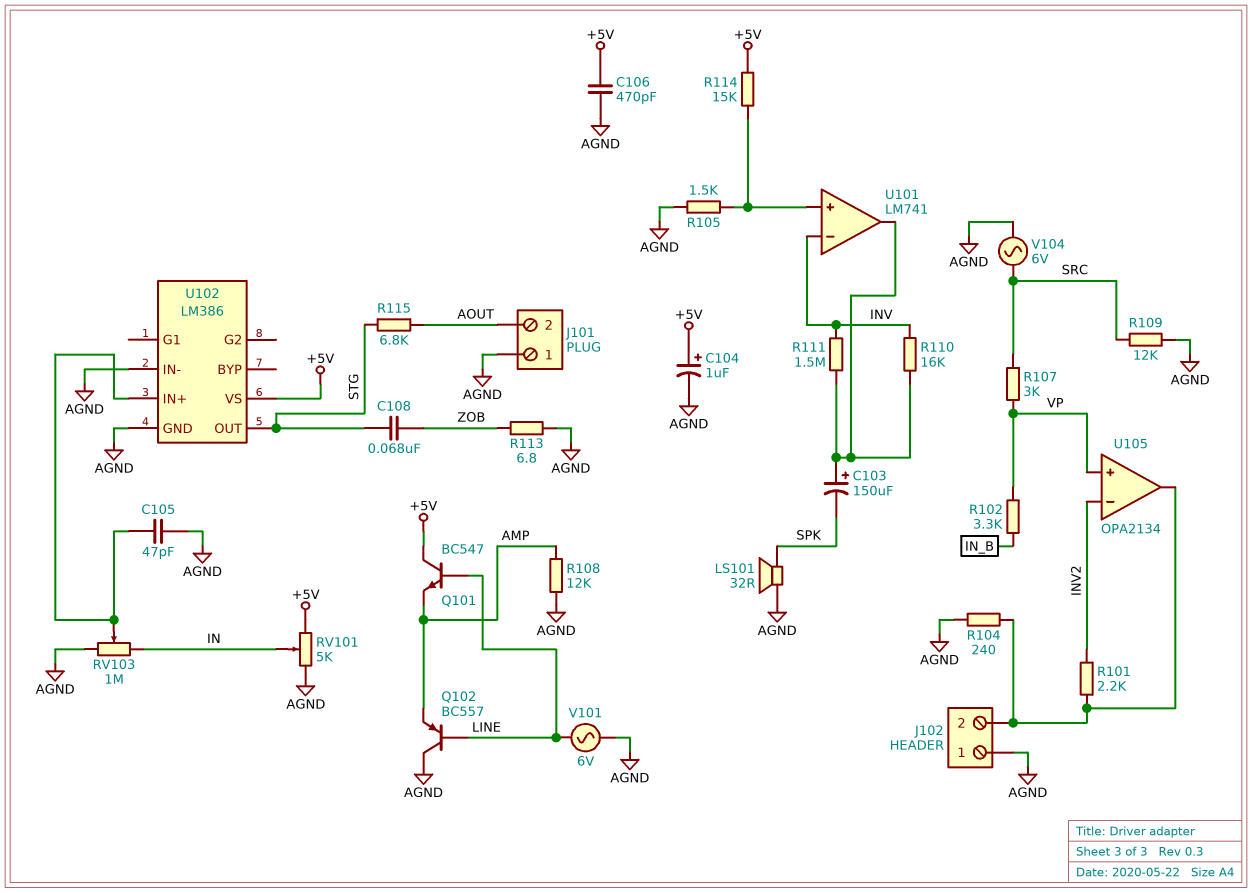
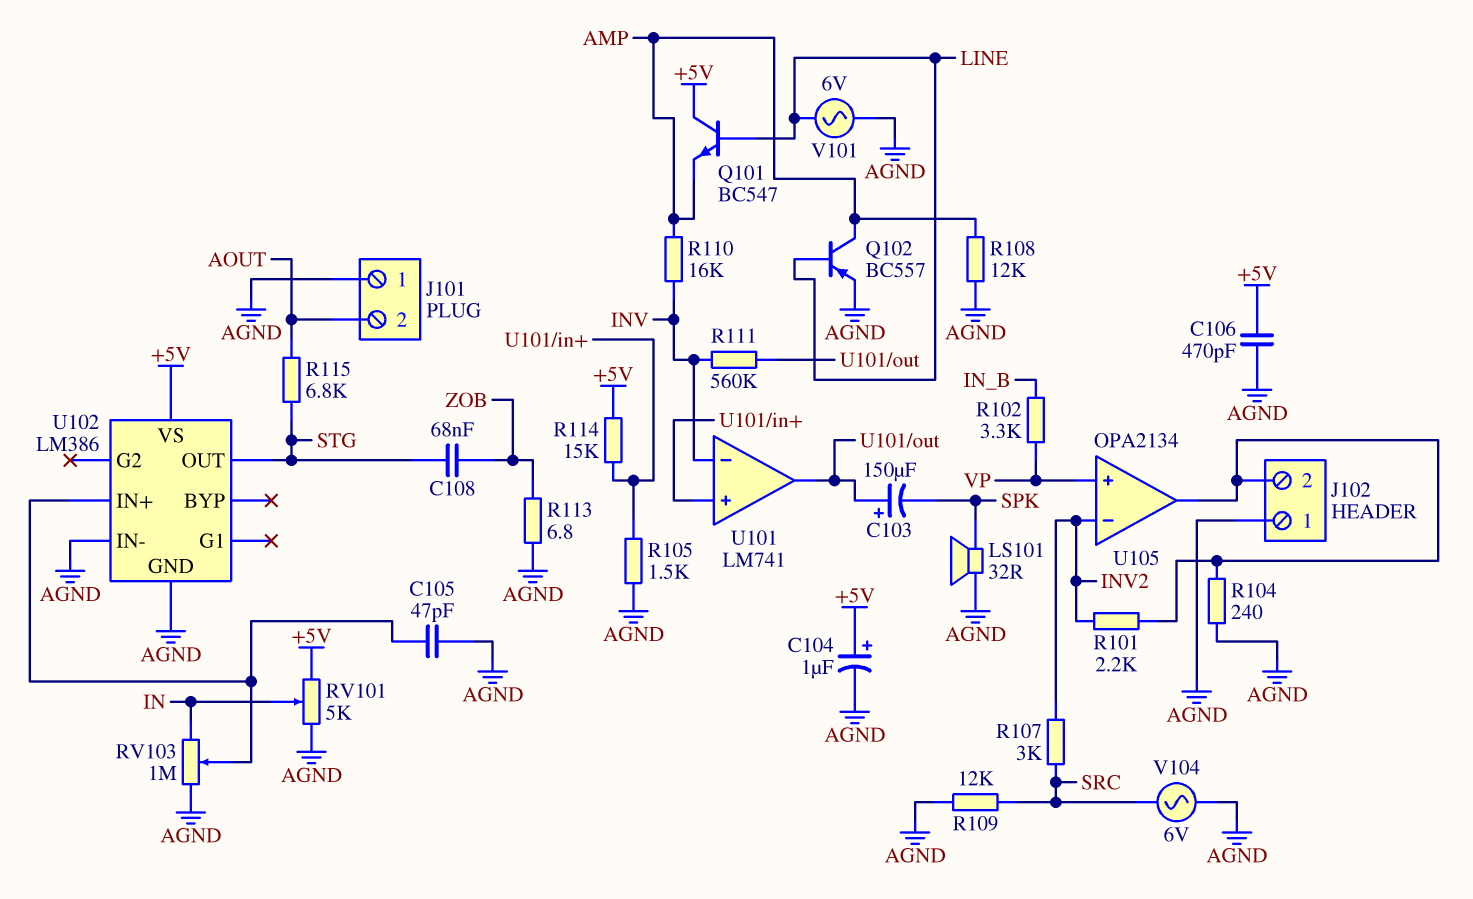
Q102: PNP BC557 (B LINE, C AGND, E AMP) -> PNP BC557 (B LINE, C AMP, E AGND)
R107: 3k (SRC, VP) -> 3k (INV2, SRC)
R110: 16k (INV, U101/out) -> 16k (AMP, INV)
R111: 1.5M (INV, U101/out) -> 560k (INV, U101/out)

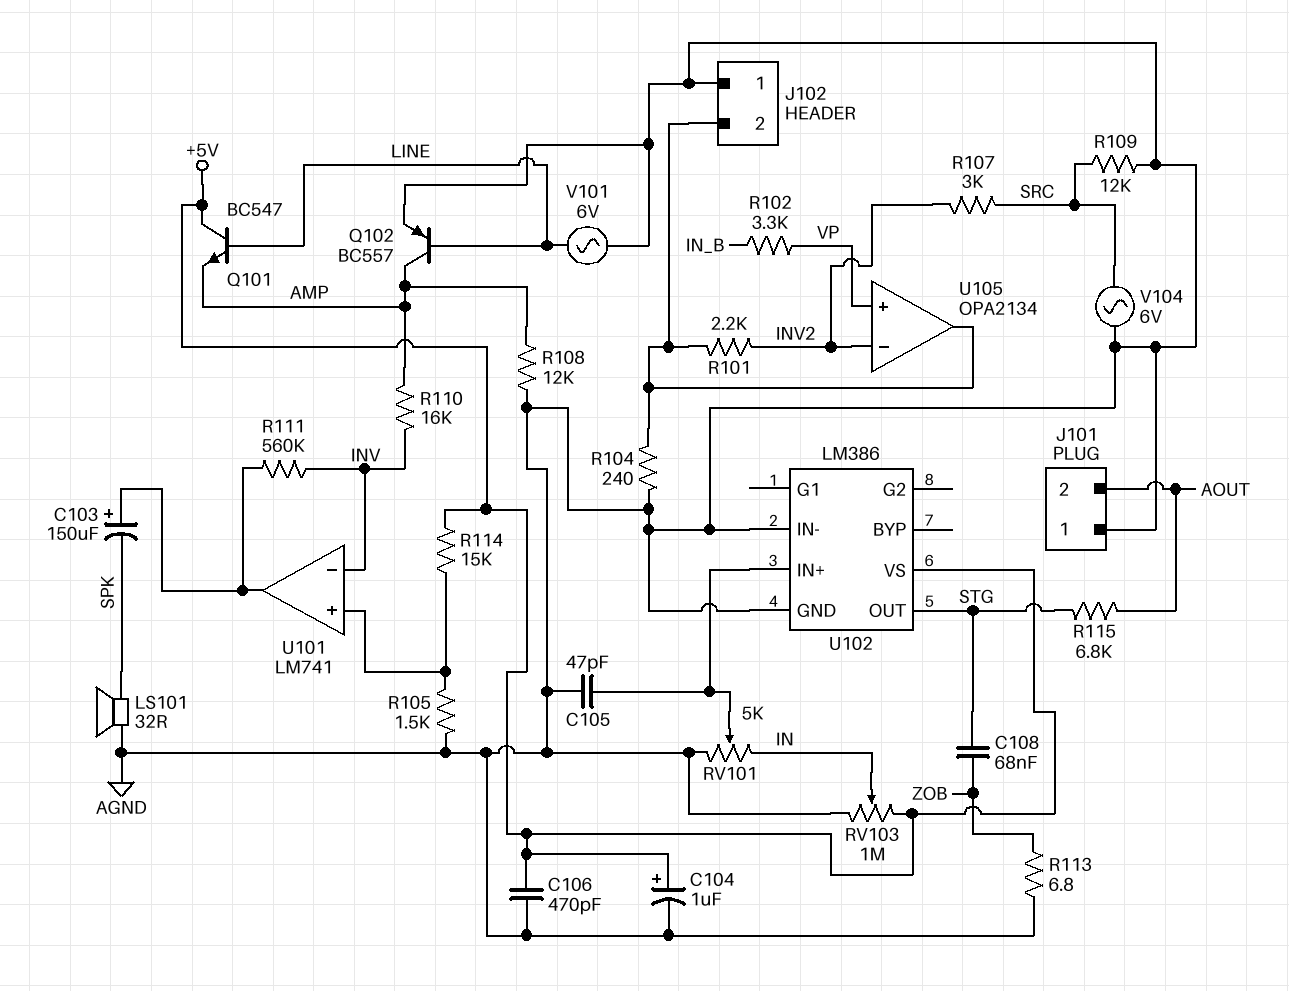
RV101: 5k (+5V, AGND, wiper IN) -> 5k (AGND, IN, wiper U102/IN+)
RV103: 1M (AGND, IN, wiper U102/IN+) -> 1M (+5V, AGND, wiper IN)

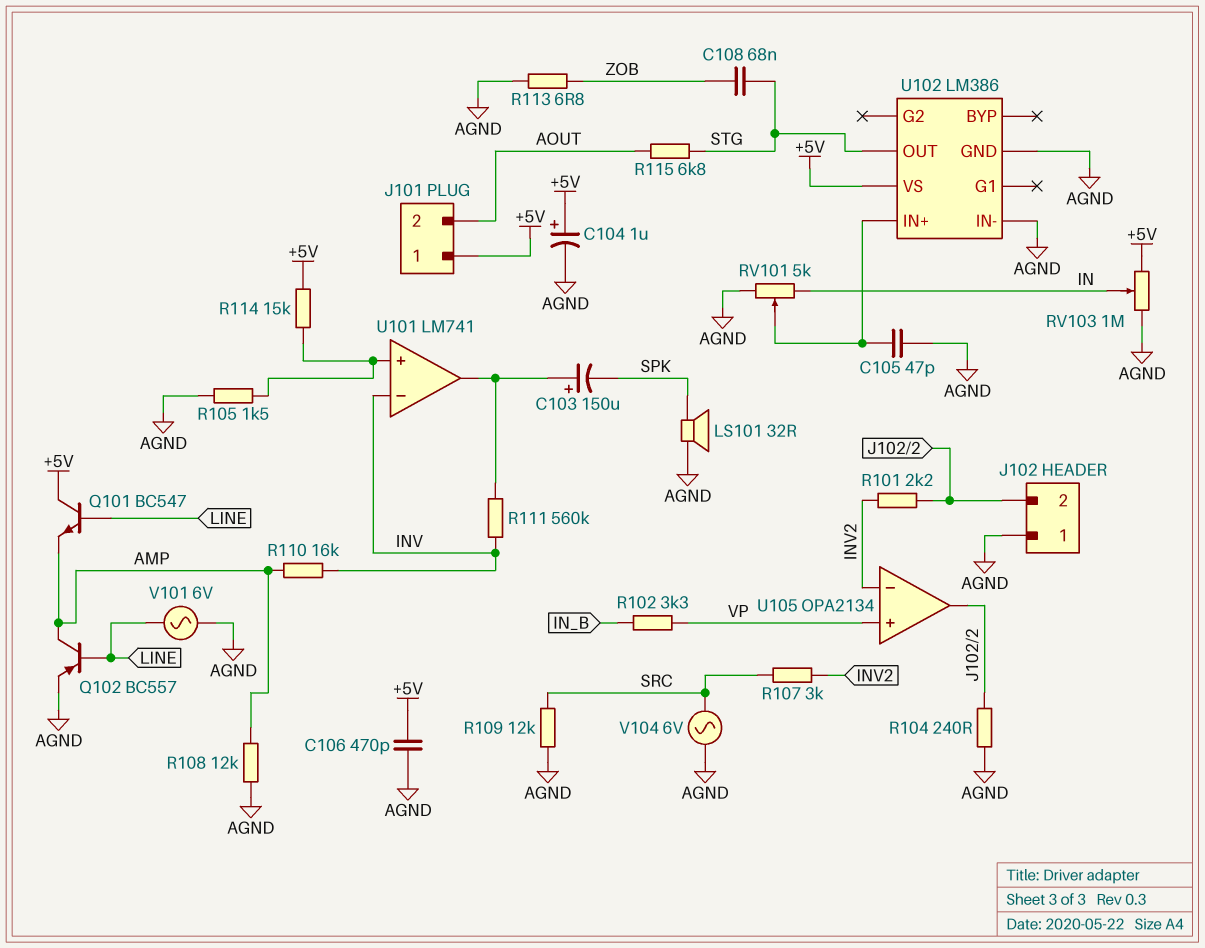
J101 pin 1: AGND -> +5V

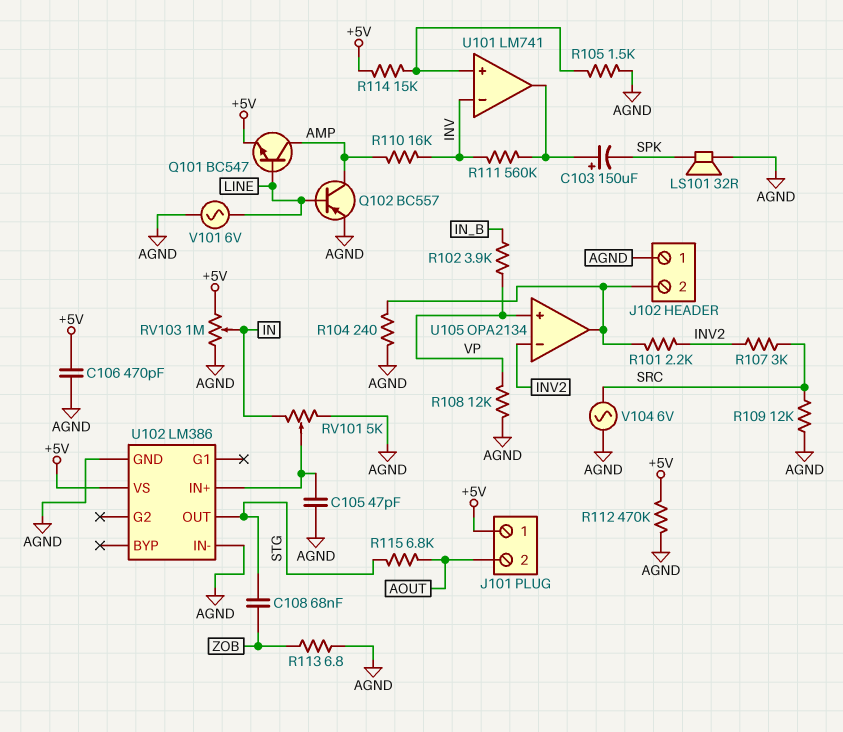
C104: 1uF (plus +5V, minus AGND) -> none
Q101: NPN BC547 (B LINE, C +5V, E AMP) -> NPN BC547 (B LINE, C AMP, E +5V)
R102: 3.3k (IN_B, VP) -> 3.9k (IN_B, VP)
R108: 12k (AGND, AMP) -> 12k (AGND, VP)
R112: none -> 470k (+5V, AGND)

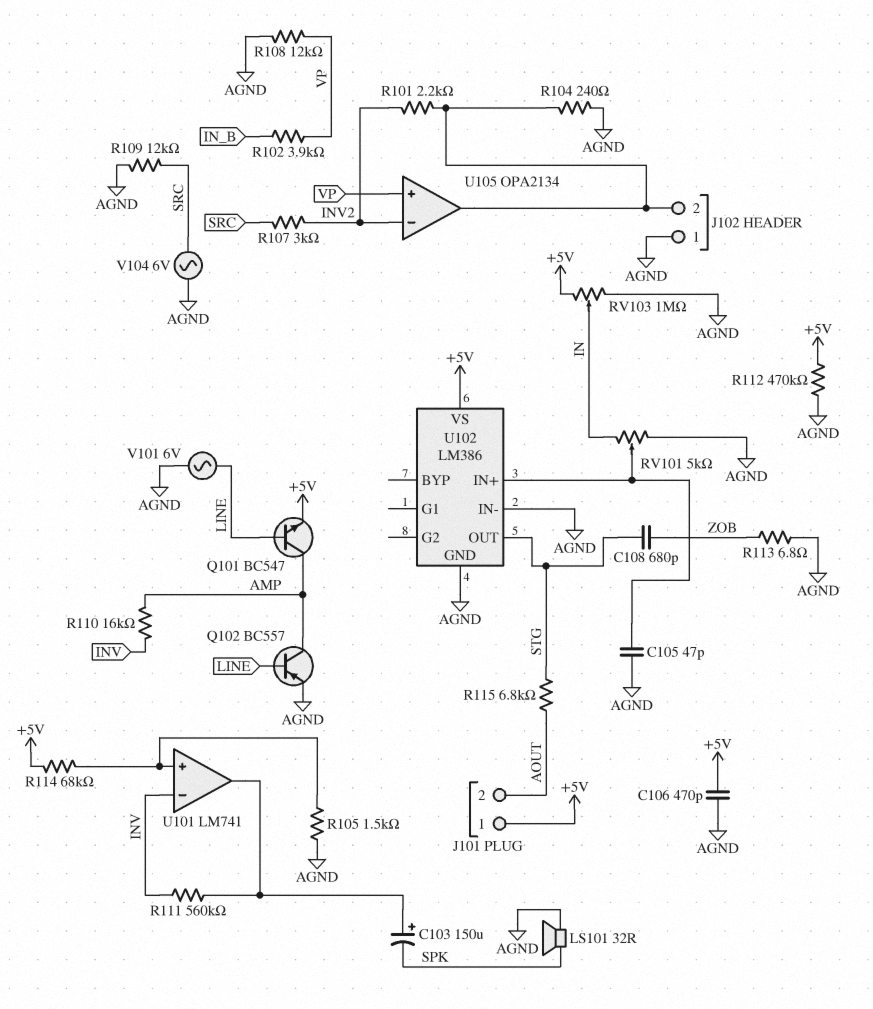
C108: 68nF (STG, ZOB) -> 680pF (STG, ZOB)
R114: 15k (+5V, U101/in+) -> 68k (+5V, U101/in+)

